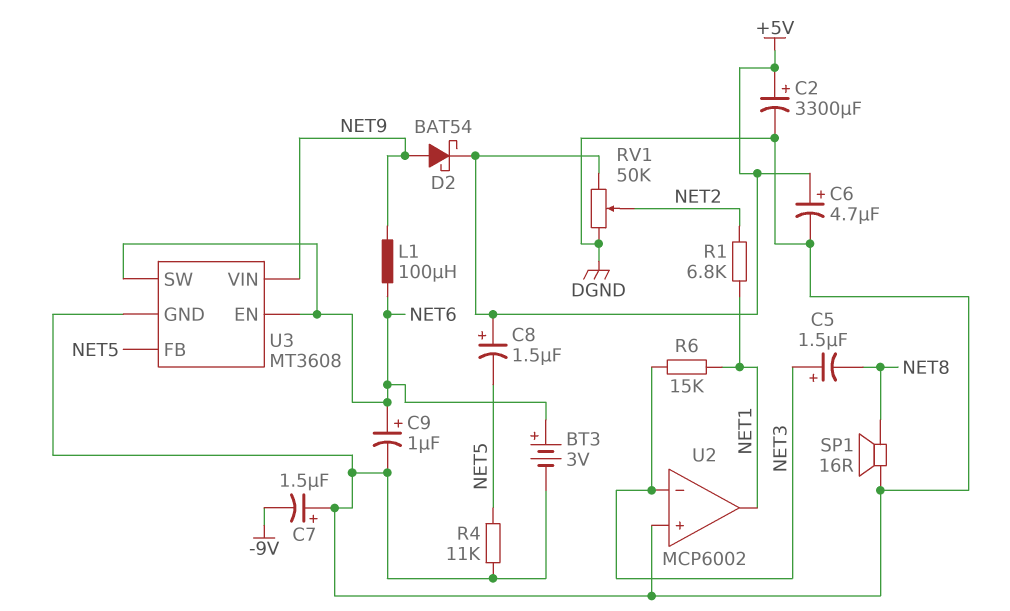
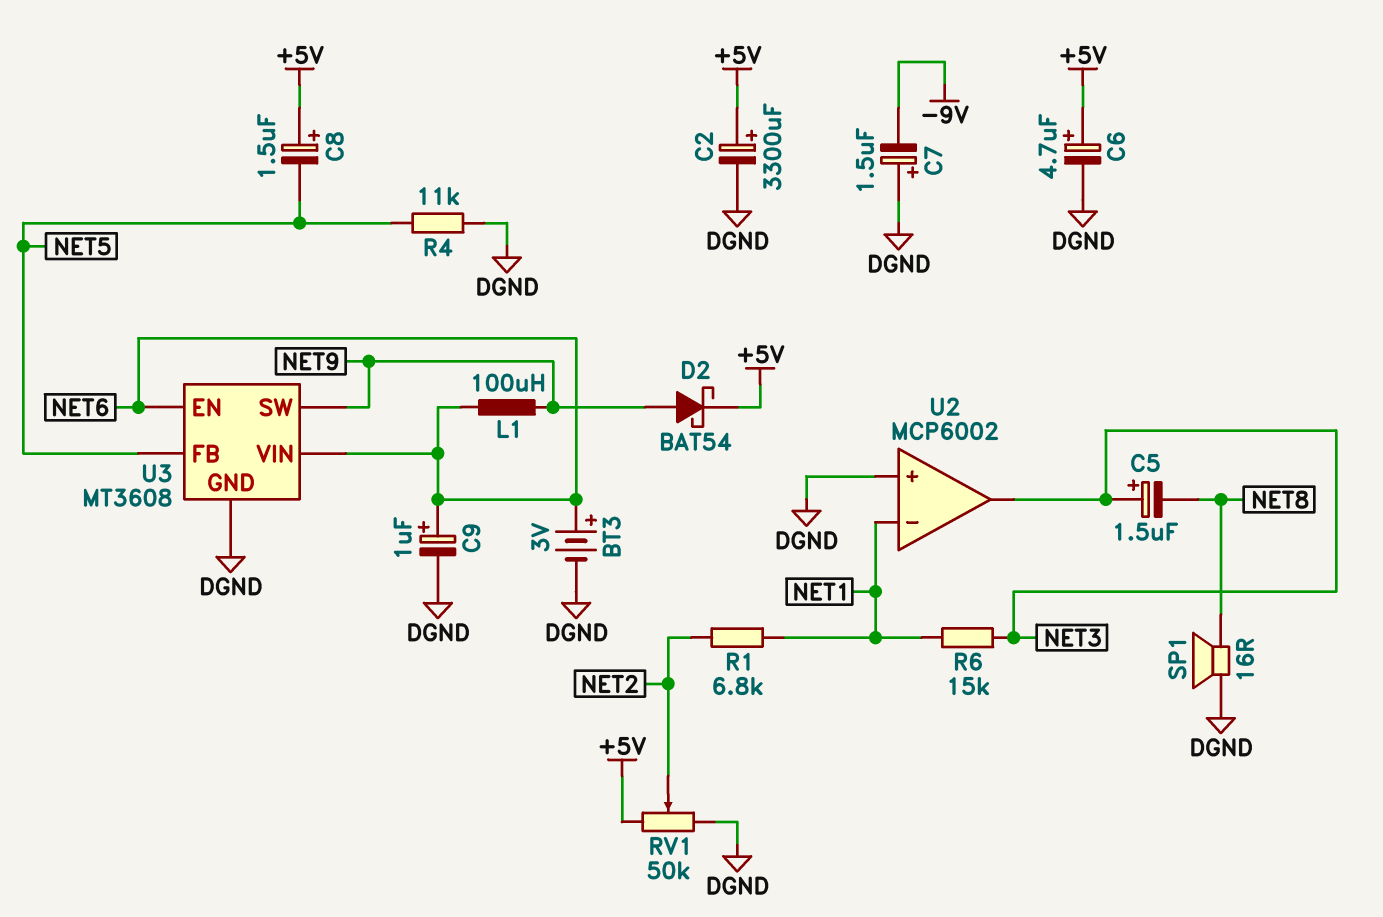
U2 pin in-: NET3 -> NET1
U2 pin out: NET1 -> NET3
U3 pin SW: NET6 -> NET9
U3 pin VIN: NET9 -> NET6

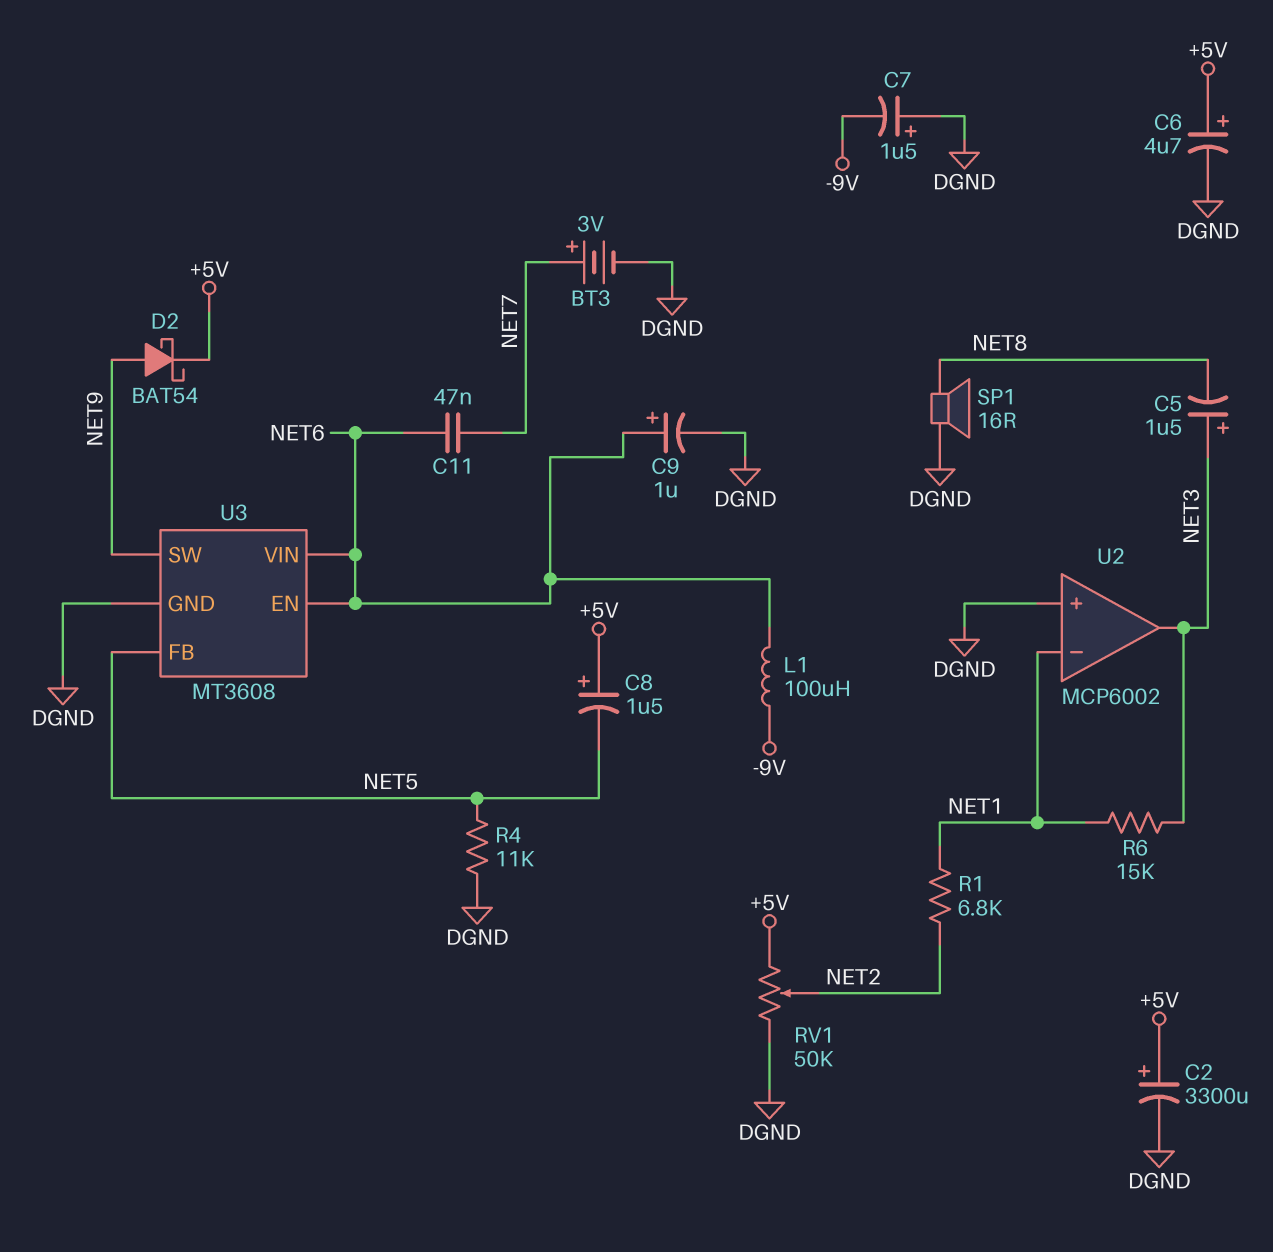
BT3: 3V (plus NET6, minus DGND) -> 3V (plus NET7, minus DGND)
C11: none -> 47nF (NET6, NET7)
L1: 100uH (NET6, NET9) -> 100uH (-9V, NET6)

